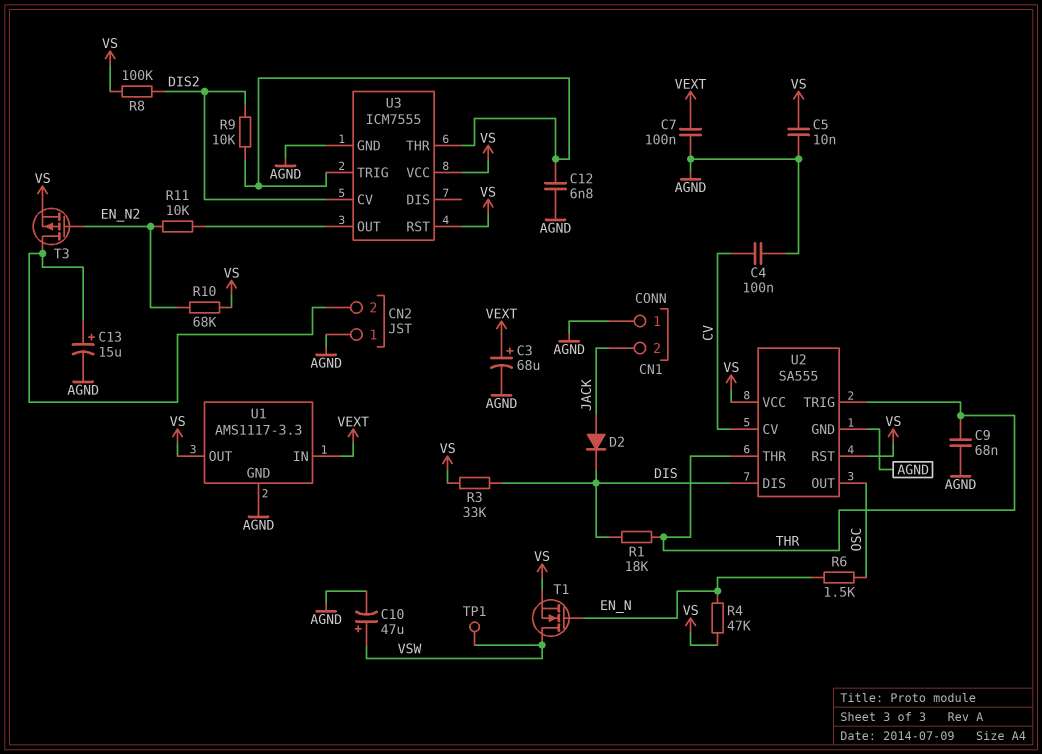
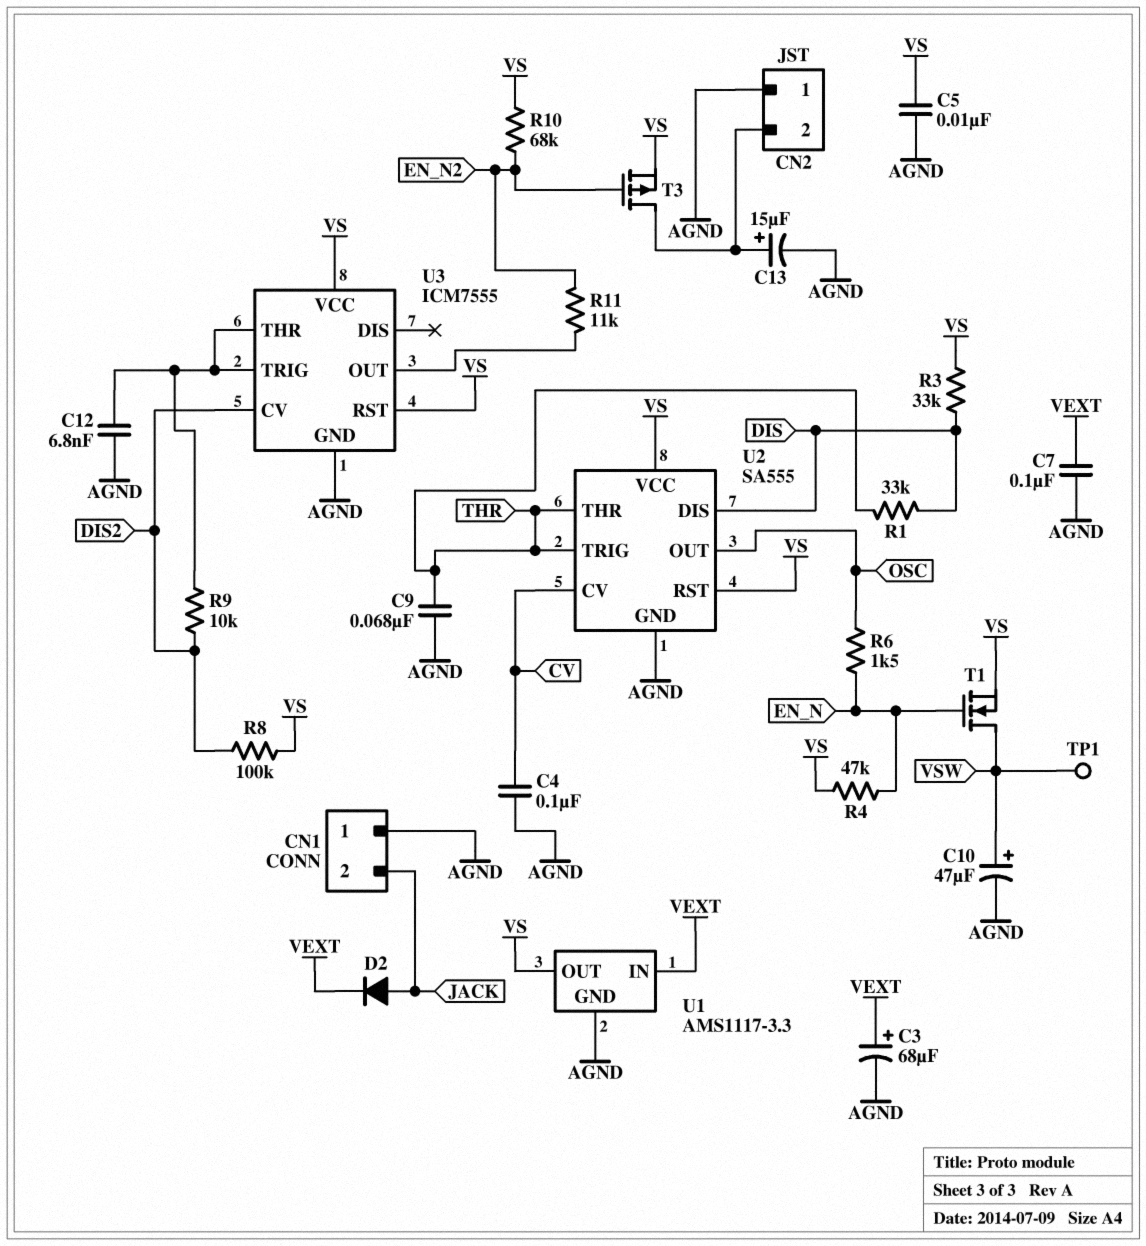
D2: diode (A JACK, K DIS) -> diode (A JACK, K VEXT)
R1: 18k (DIS, THR) -> 33k (DIS, THR)
R11: 10k (EN_N2, U3/OUT) -> 11k (EN_N2, U3/OUT)

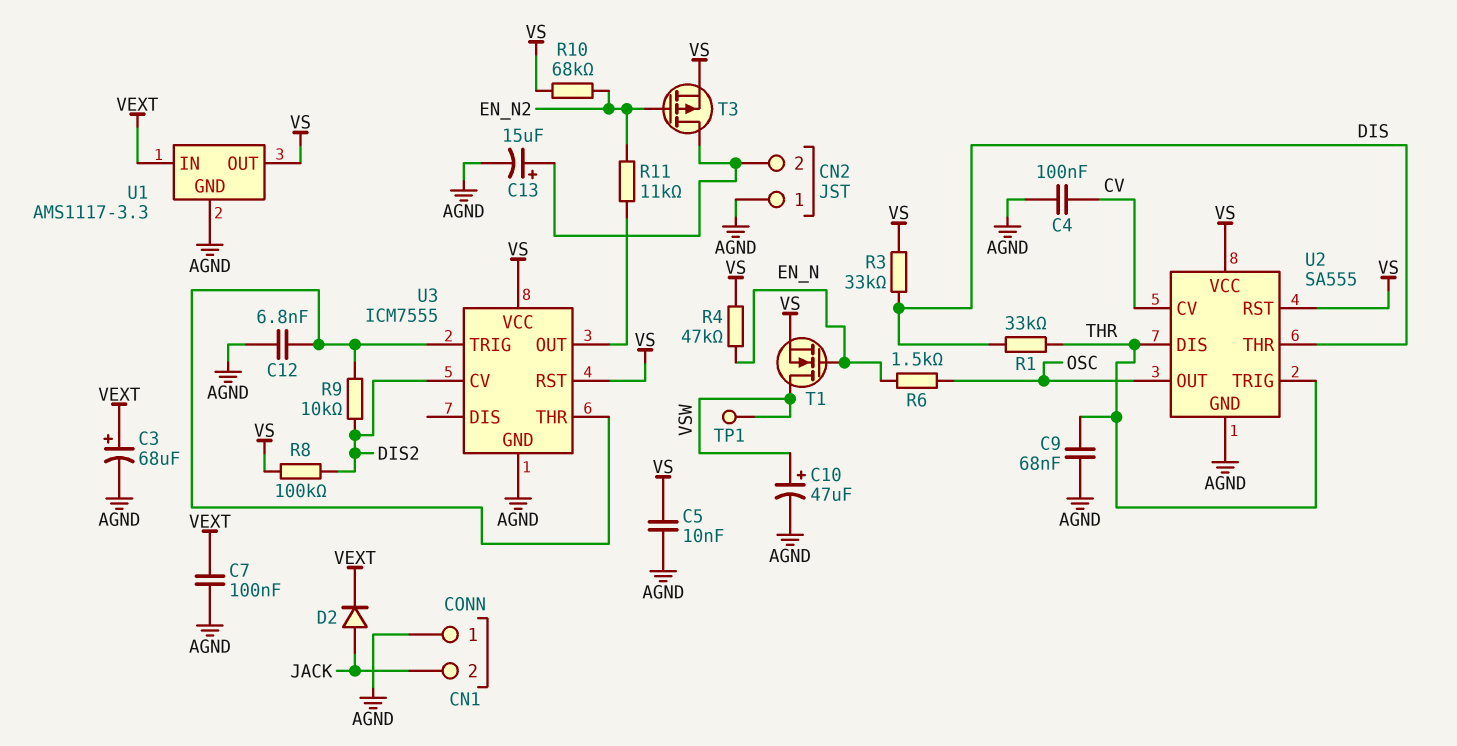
U2 pin DIS: DIS -> THR
U2 pin THR: THR -> DIS

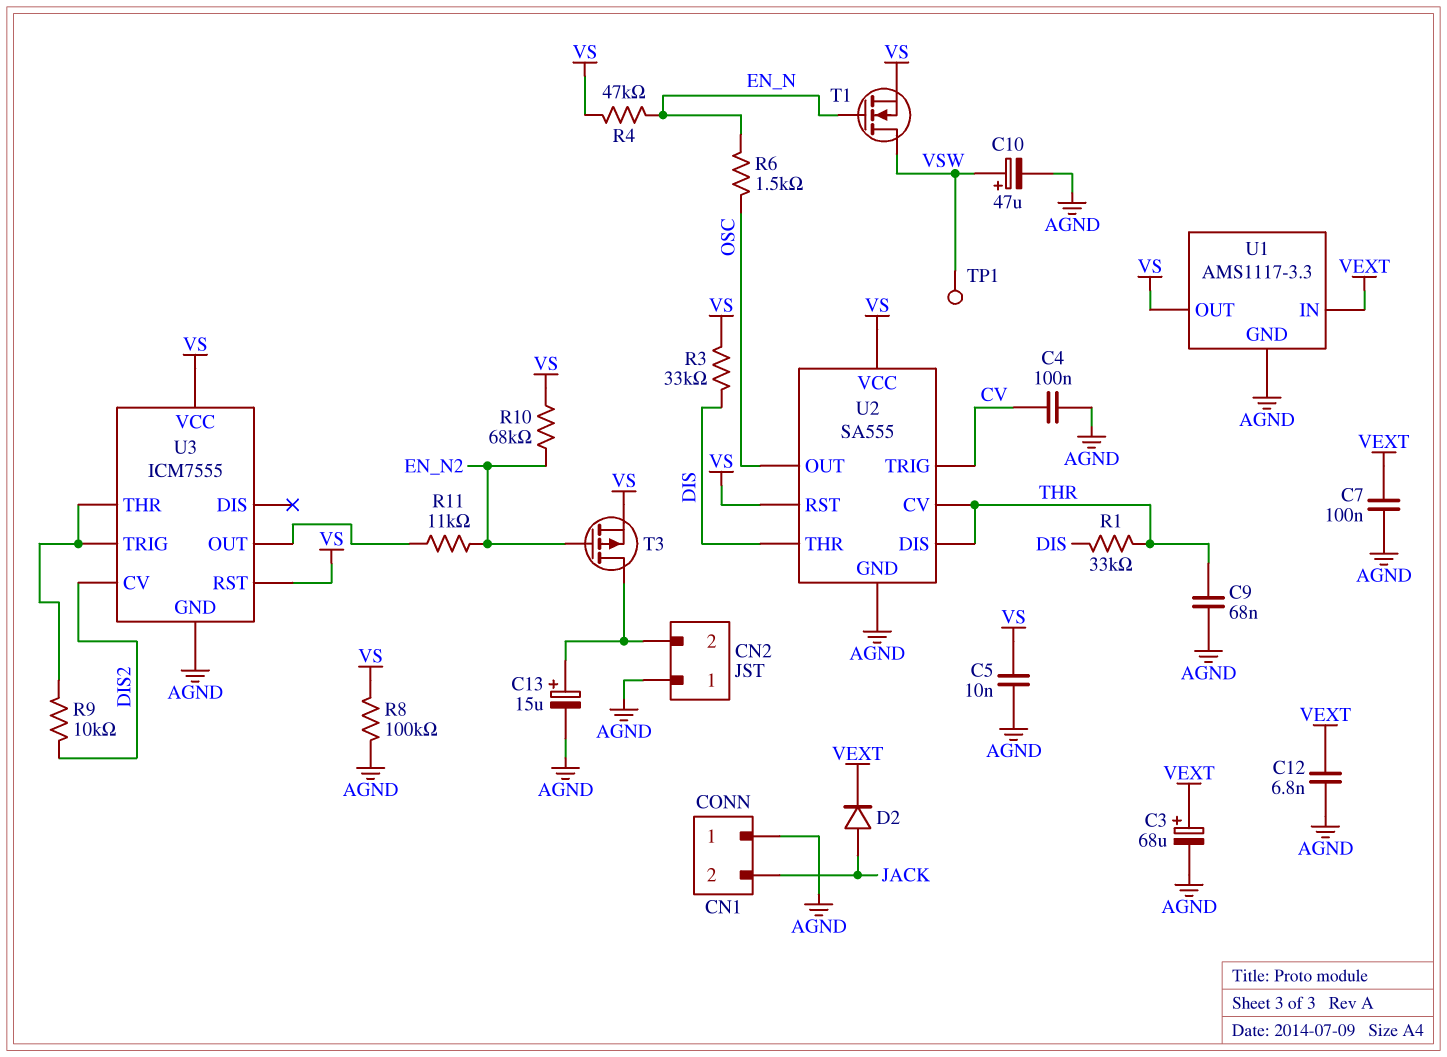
C12: 6.8nF (AGND, U3/THR) -> 6.8nF (AGND, VEXT)
R8: 100k (DIS2, VS) -> 100k (AGND, VS)
U2 pin CV: CV -> THR
U2 pin TRIG: THR -> CV

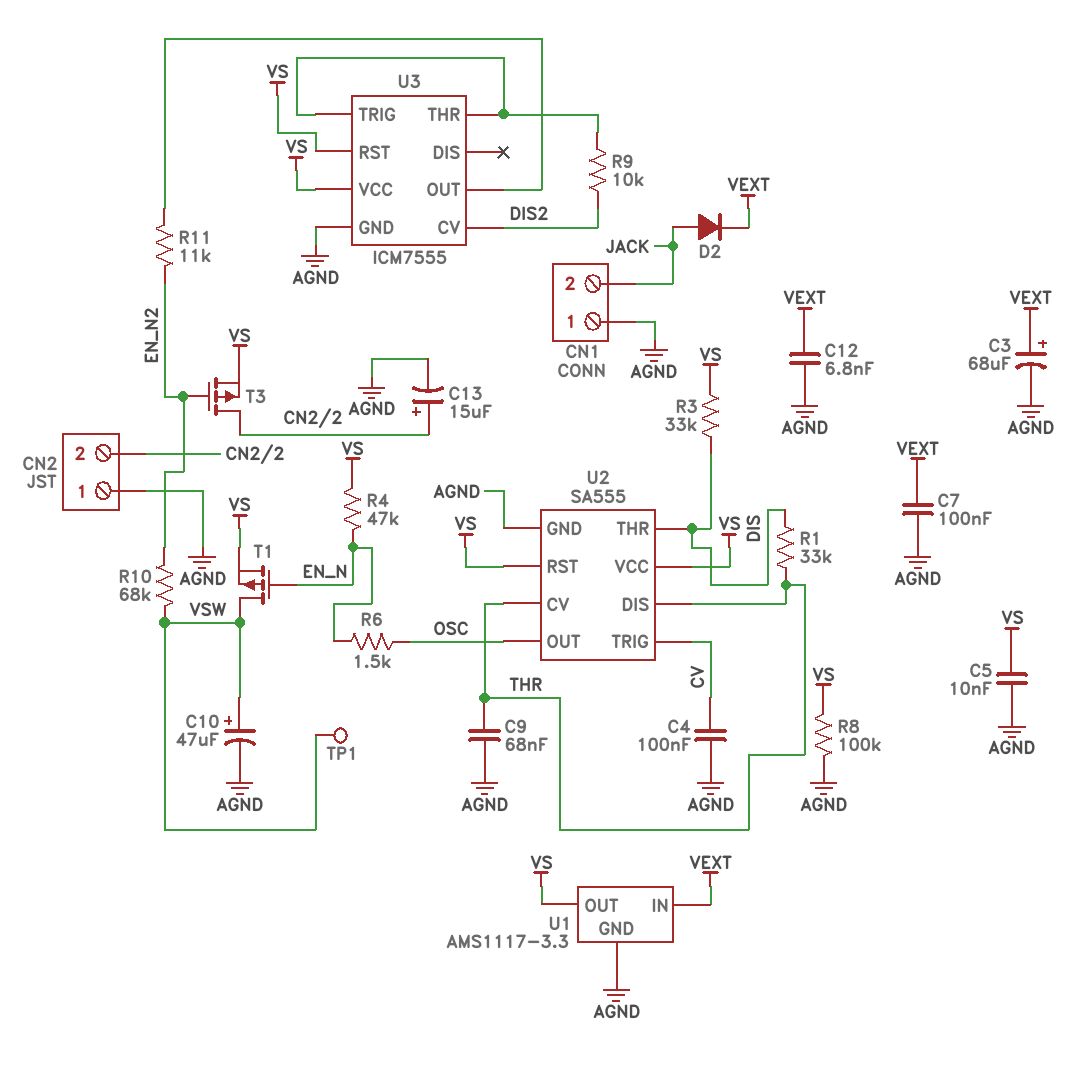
R10: 68k (EN_N2, VS) -> 68k (EN_N2, VSW)
T1: NMOS (G EN_N, D VSW, S VS) -> PMOS (G EN_N, D VSW, S VS)

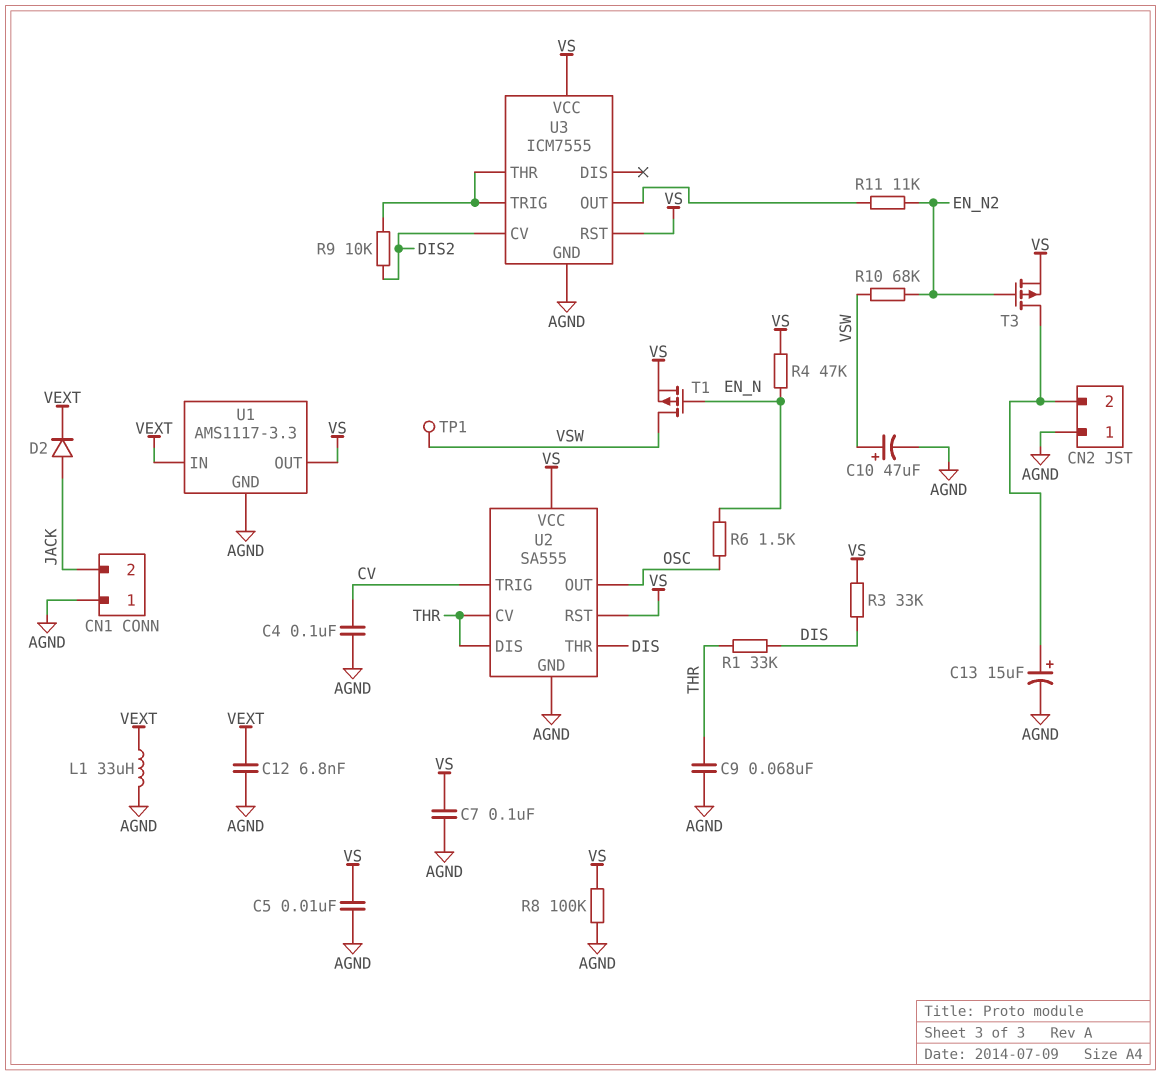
C3: 68uF (plus VEXT, minus AGND) -> none
C7: 100nF (AGND, VEXT) -> 100nF (AGND, VS)
L1: none -> 33uH (AGND, VEXT)

